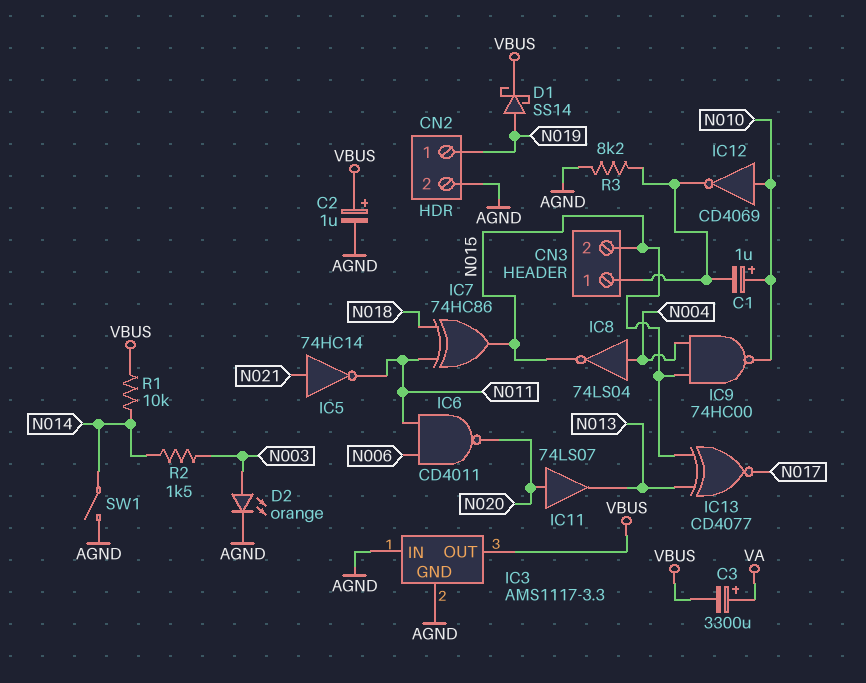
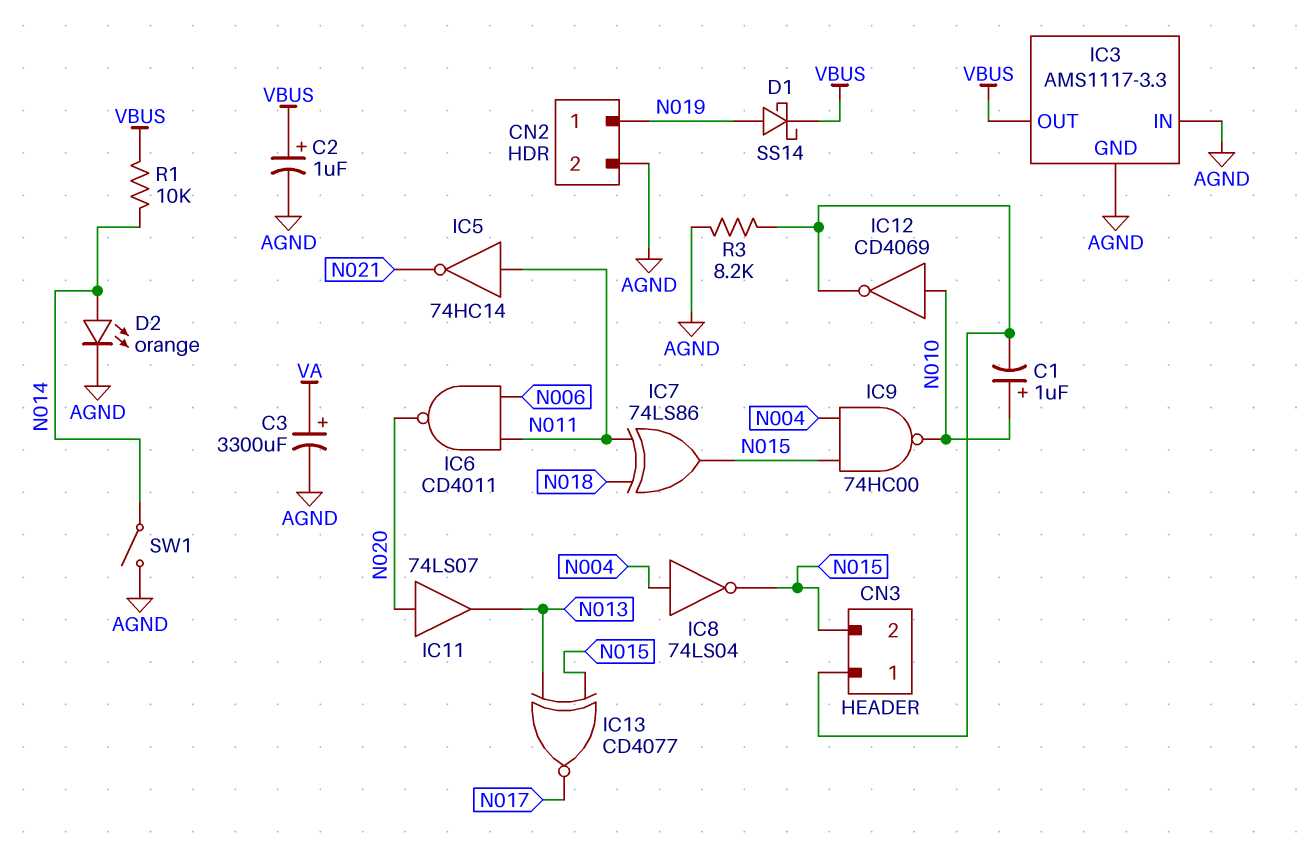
C3: 3300uF (plus VA, minus VBUS) -> 3300uF (plus VA, minus AGND)
D2: LED orange (A N003, K AGND) -> LED orange (A N014, K AGND)
IC5: NOT 74HC14 (in N021, out N011) -> NOT 74HC14 (in N011, out N021)
IC7: XOR 74HC86 (in N011, in N018, out N015) -> XOR 74LS86 (in N011, in N018, out N015)
R2: 1.5k (N003, N014) -> none

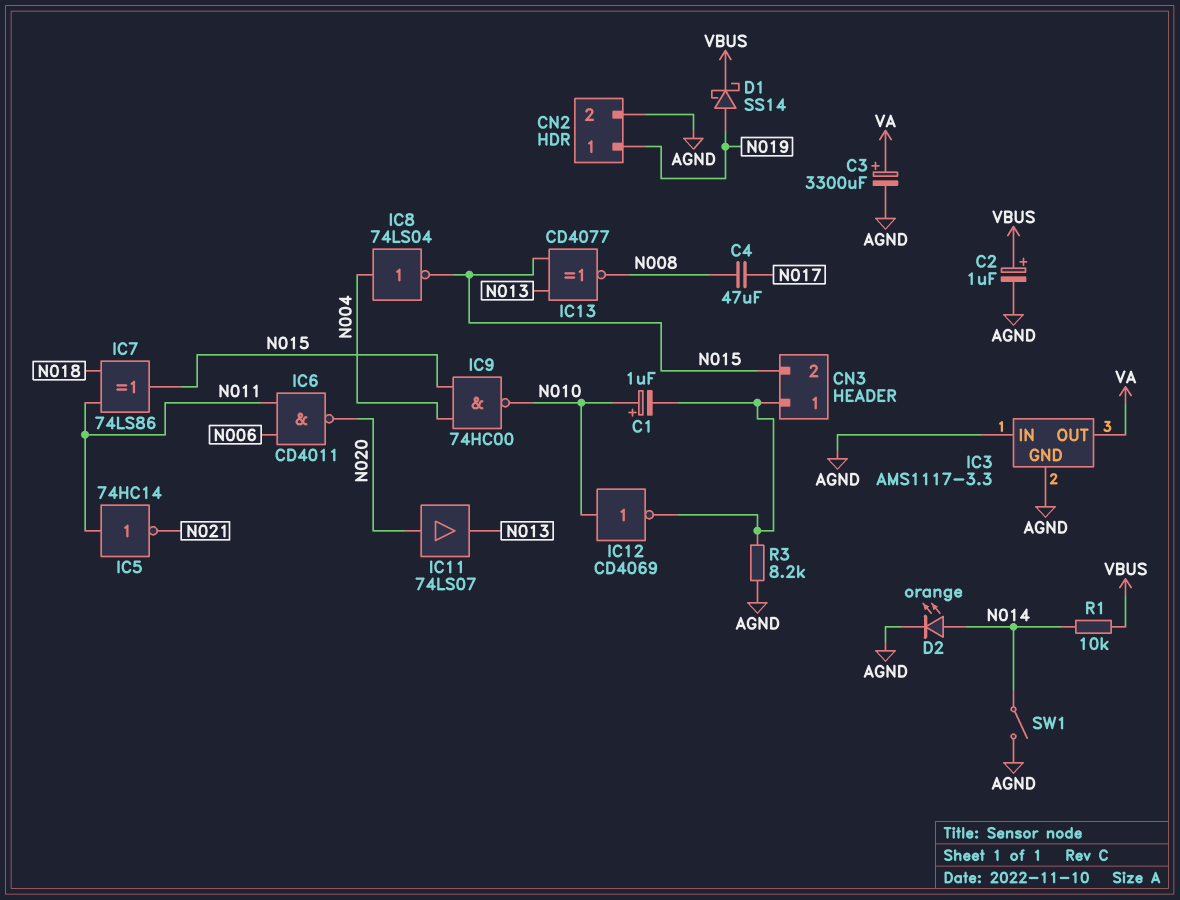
C4: none -> 47uF (N008, N017)
IC3 pin OUT: VBUS -> VA
IC13: XNOR CD4077 (in N013, in N015, out N017) -> XNOR CD4077 (in N013, in N015, out N008)

